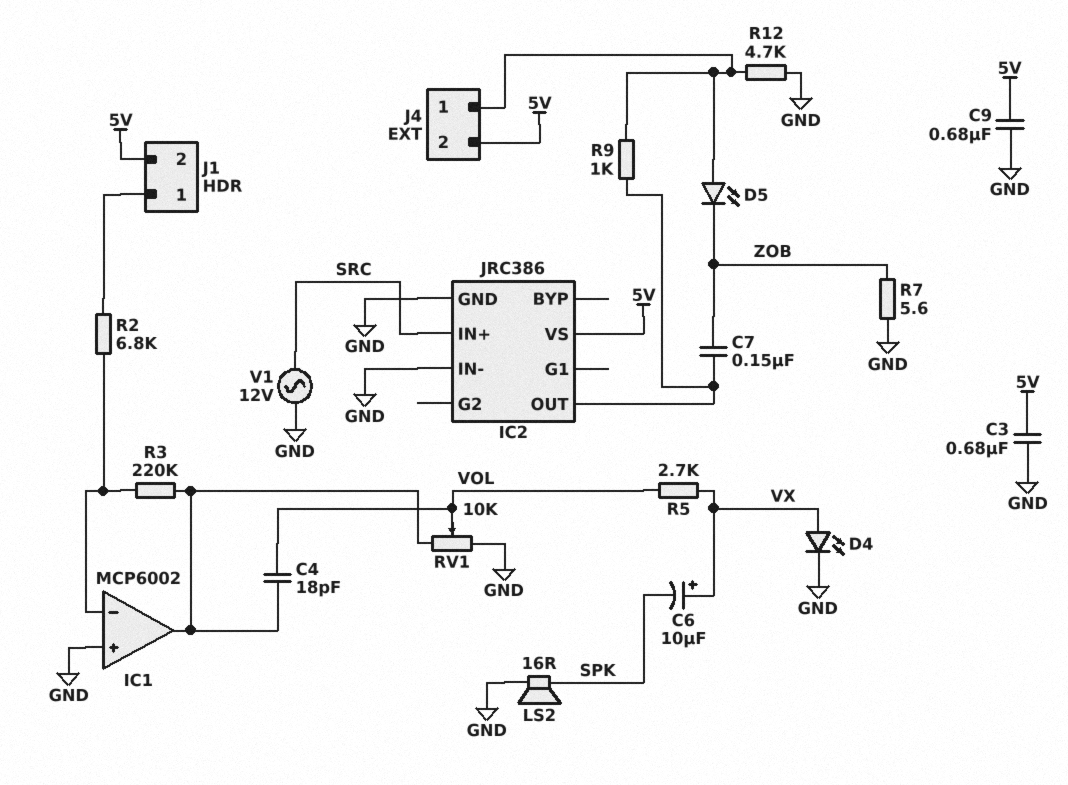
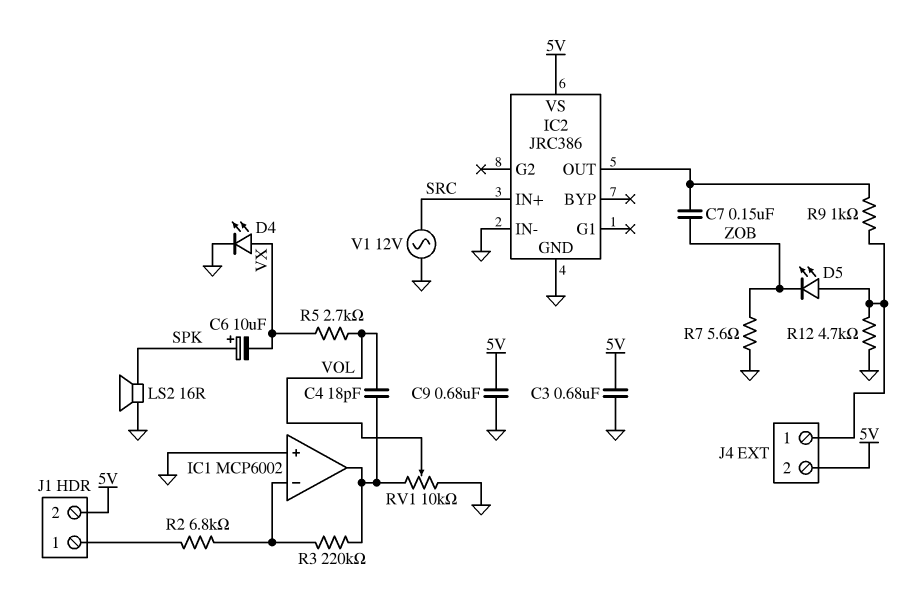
C6: 10uF (plus VX, minus SPK) -> 10uF (plus SPK, minus VX)

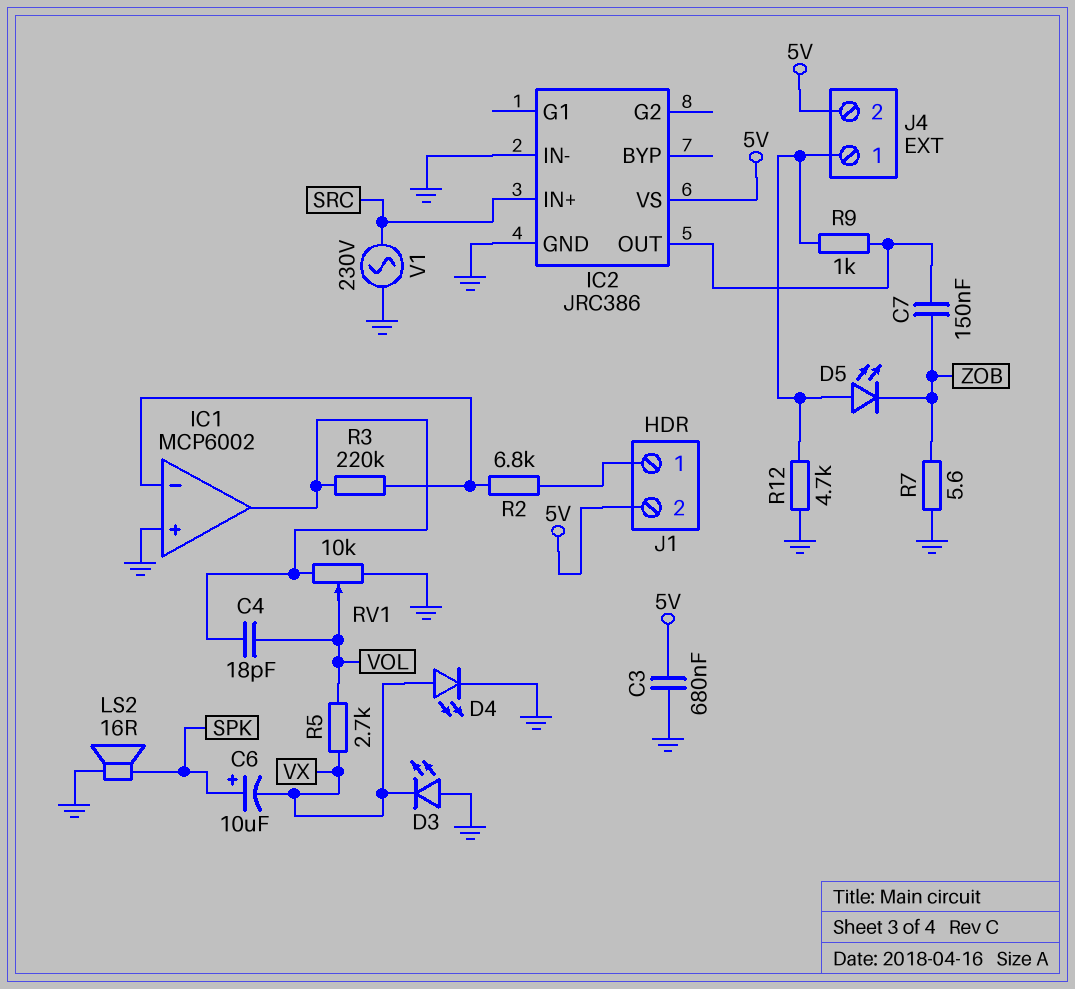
C9: 680nF (5V, GND) -> none
D3: none -> LED (A GND, K VX)
V1: AC 12V (GND, SRC) -> AC 230V (GND, SRC)

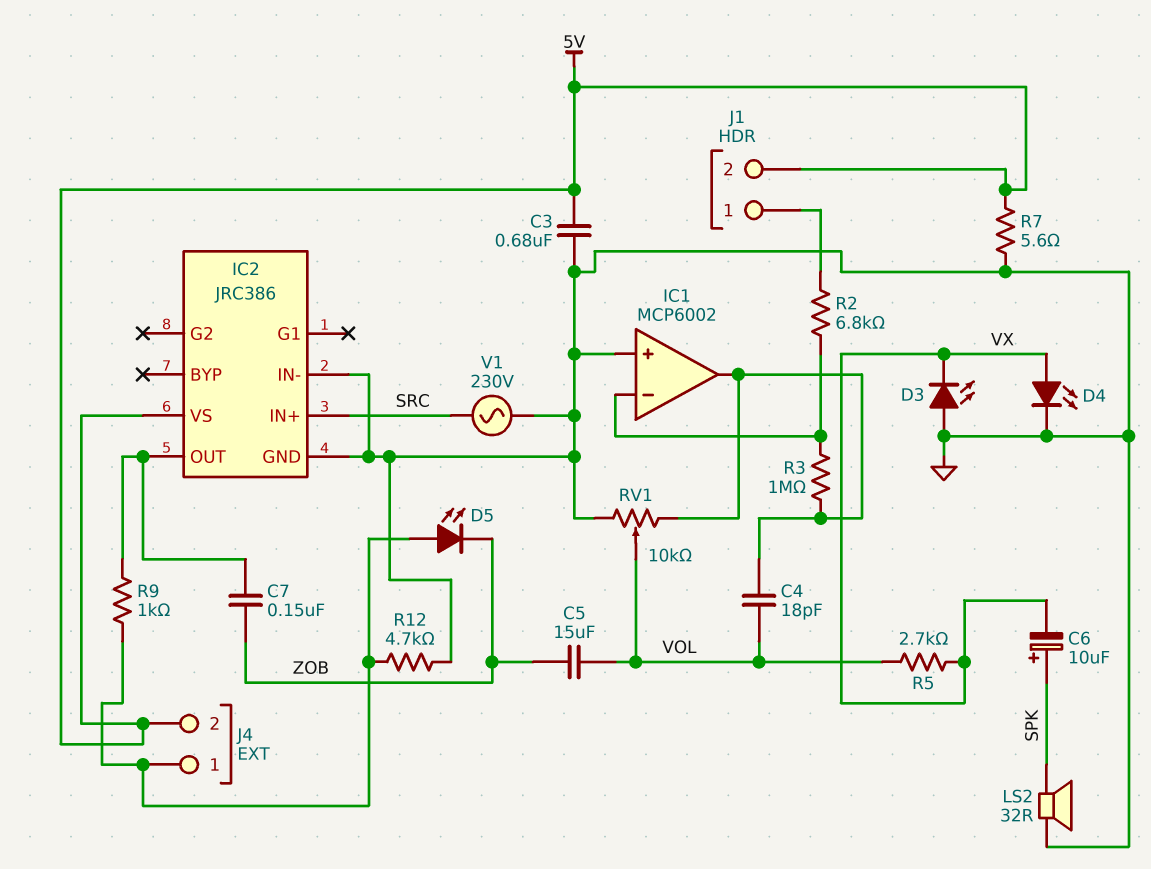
C5: none -> 15uF (VOL, ZOB)
LS2: speaker 16R (GND, SPK) -> speaker 32R (GND, SPK)
R3: 220k (IC1/in-, IC1/out) -> 1M (IC1/in-, IC1/out)
R7: 5.6 (GND, ZOB) -> 5.6 (5V, GND)

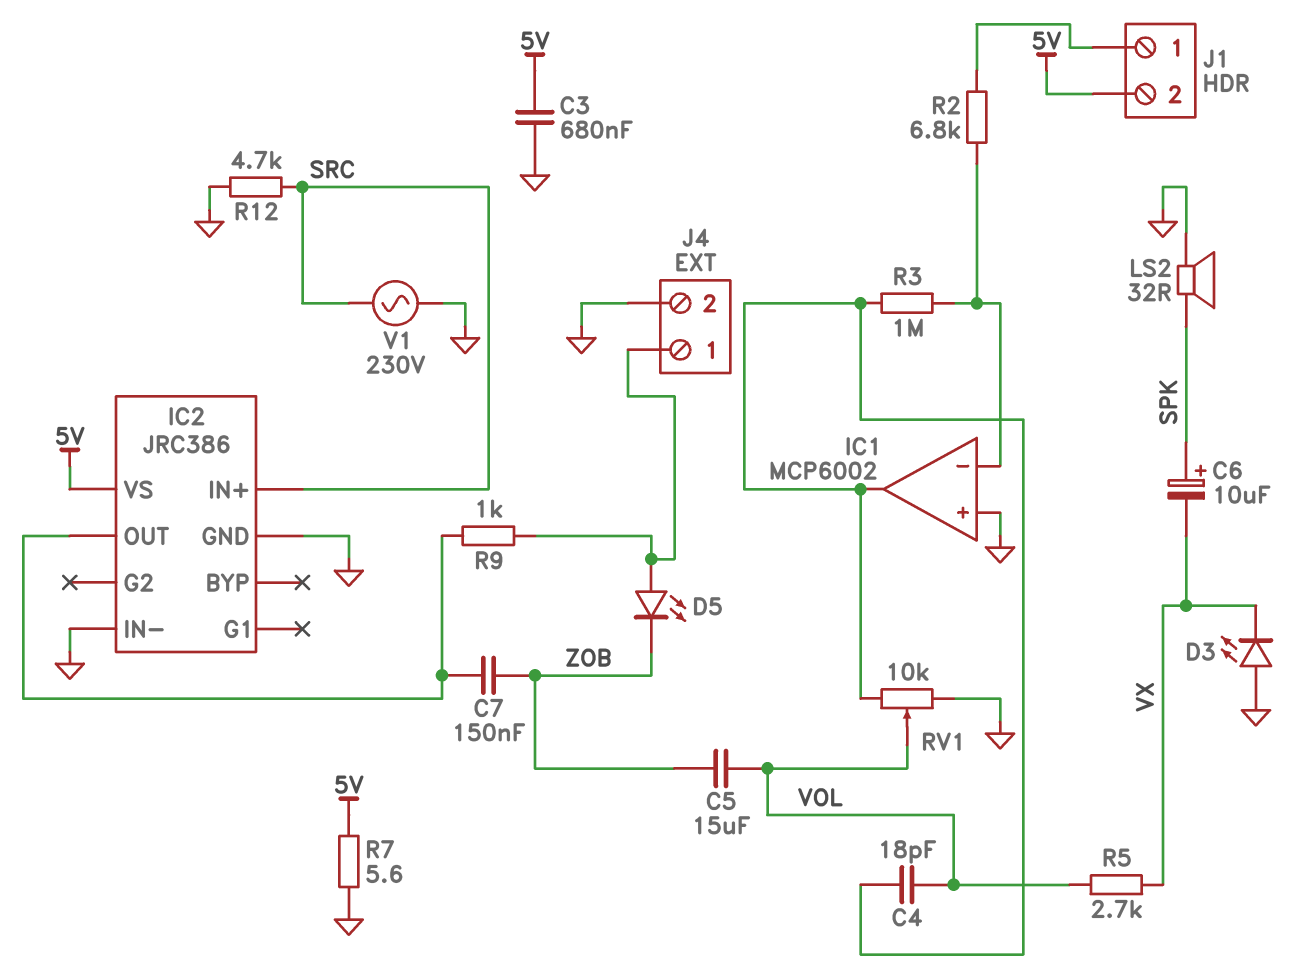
D4: LED (A VX, K GND) -> none
J4 pin 2: 5V -> GND
R12: 4.7k (GND, J4/1) -> 4.7k (GND, SRC)

